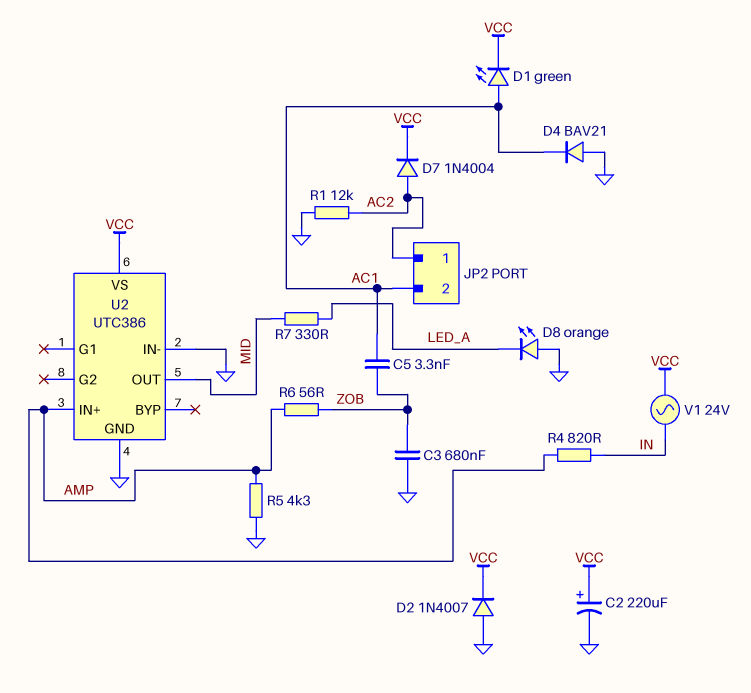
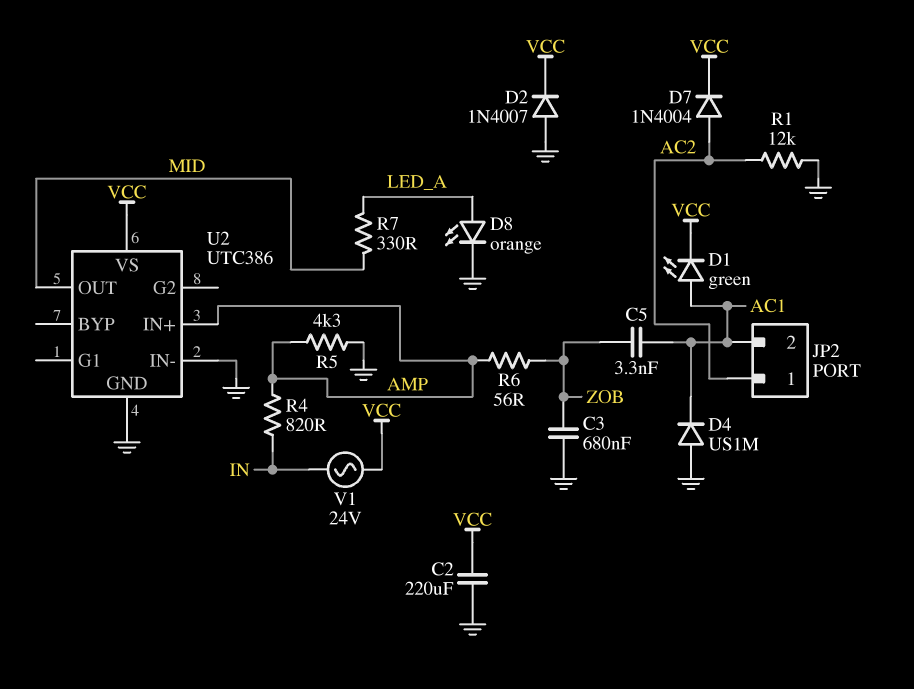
C2: 220uF (plus VCC, minus GND) -> 220uF (GND, VCC)
D4: diode BAV21 (A GND, K AC1) -> diode US1M (A GND, K AC1)
D8: LED orange (A GND, K LED_A) -> LED orange (A LED_A, K GND)

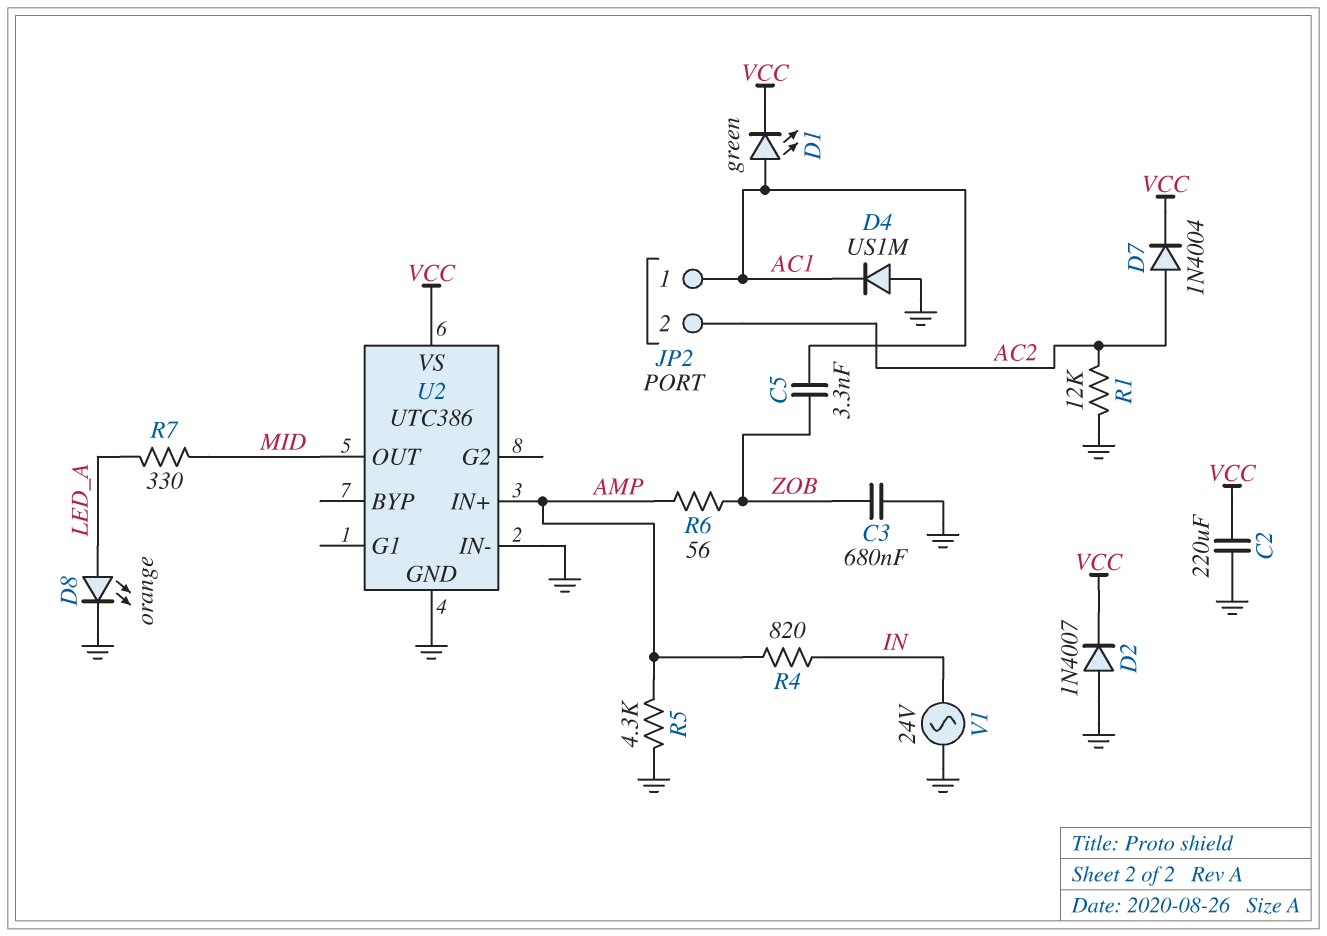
JP2 pin 1: AC2 -> AC1
JP2 pin 2: AC1 -> AC2
V1: AC 24V (IN, VCC) -> AC 24V (GND, IN)

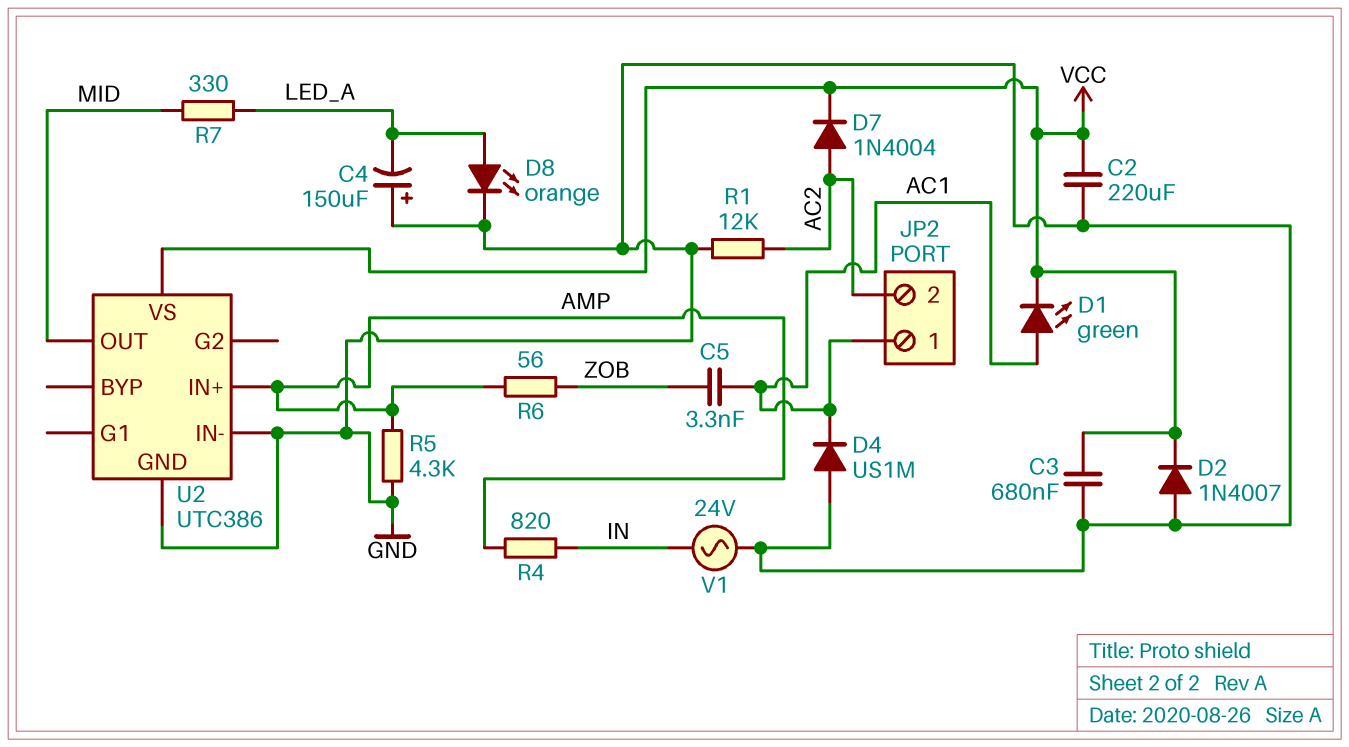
C3: 680nF (GND, ZOB) -> 680nF (GND, VCC)
C4: none -> 150uF (plus GND, minus LED_A)

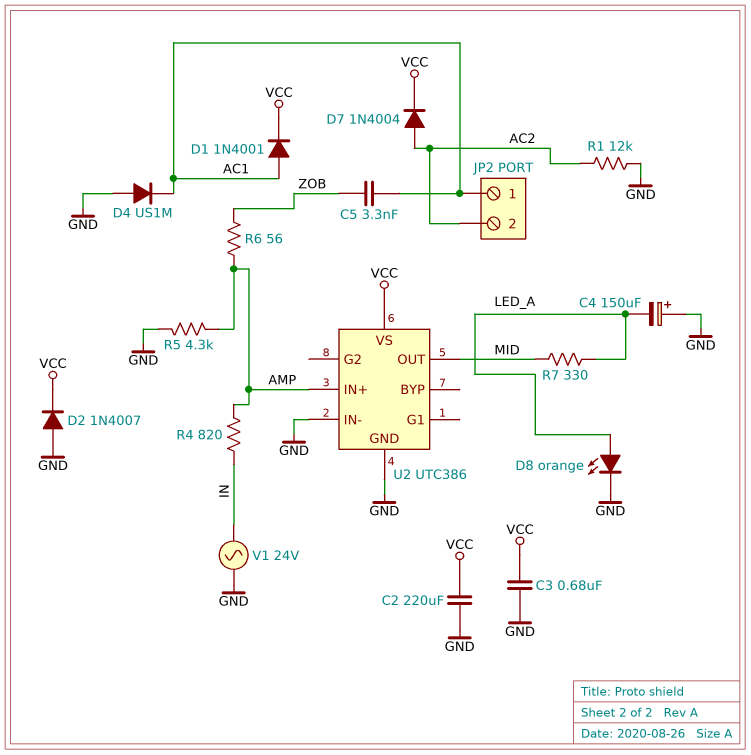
D1: LED green (A AC1, K VCC) -> diode 1N4001 (A AC1, K VCC)

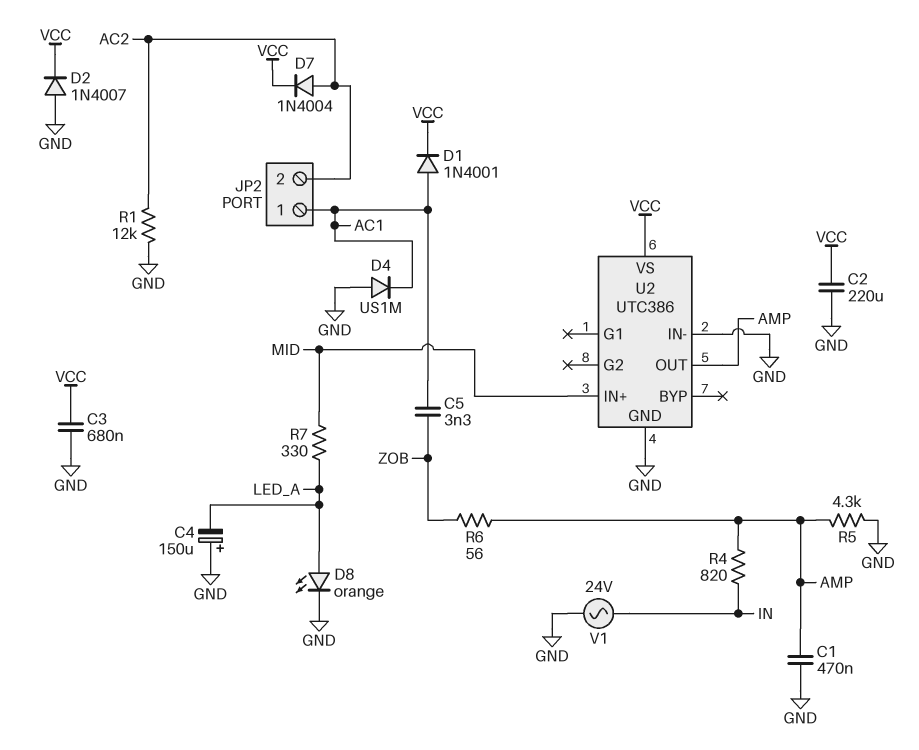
C1: none -> 470nF (AMP, GND)
U2 pin IN+: AMP -> MID
U2 pin OUT: MID -> AMP

